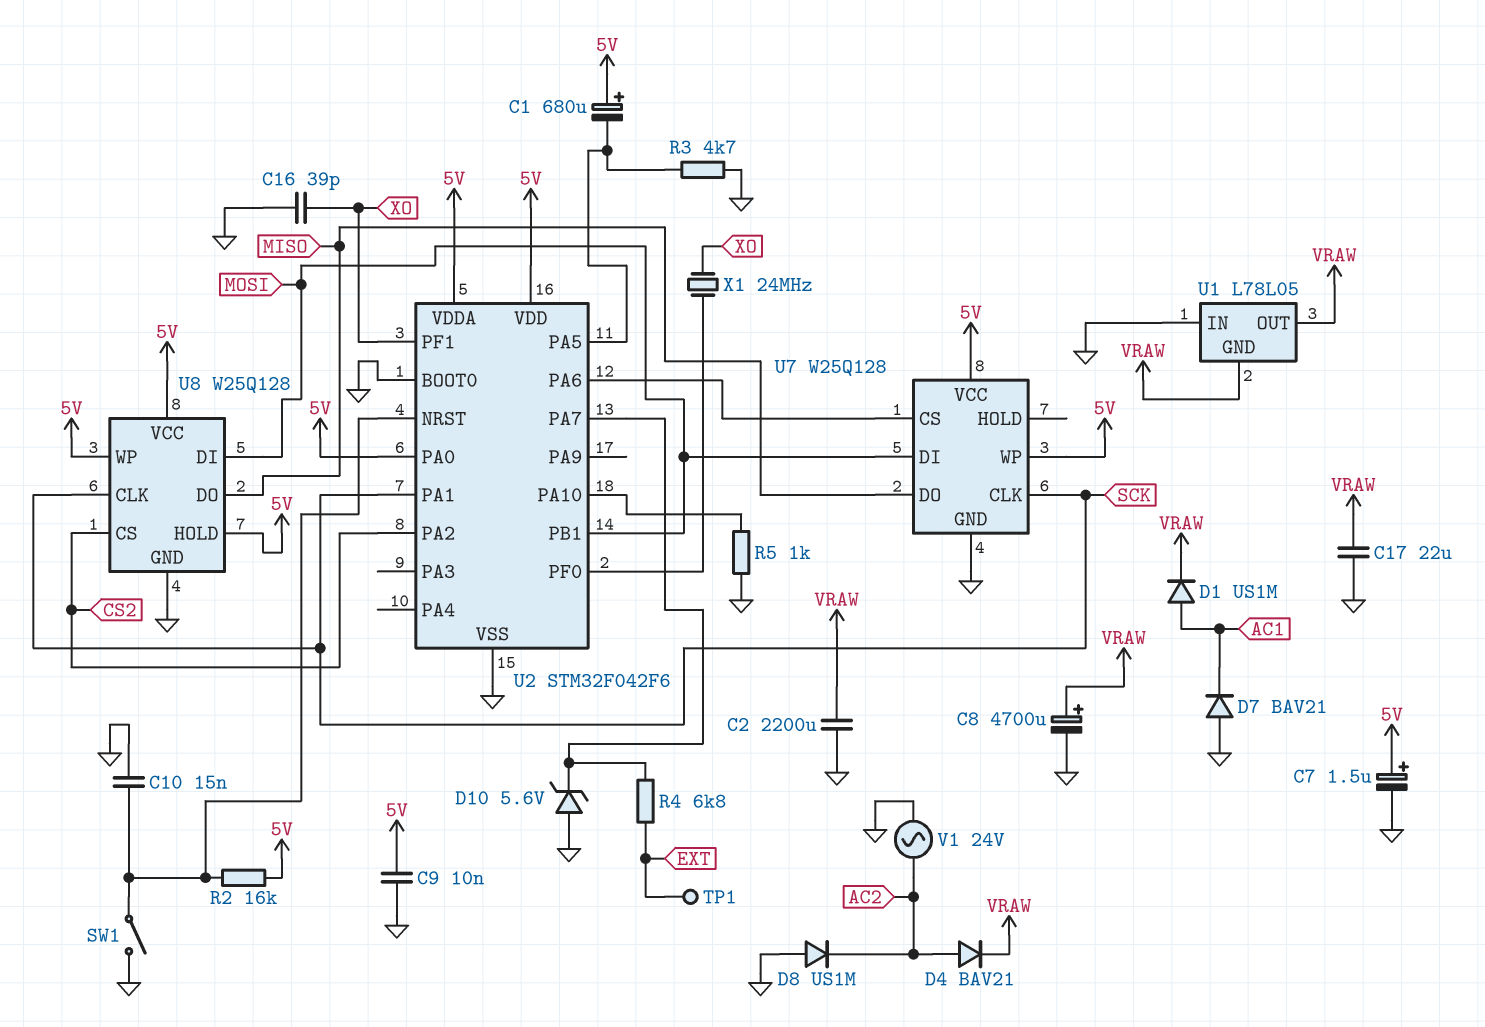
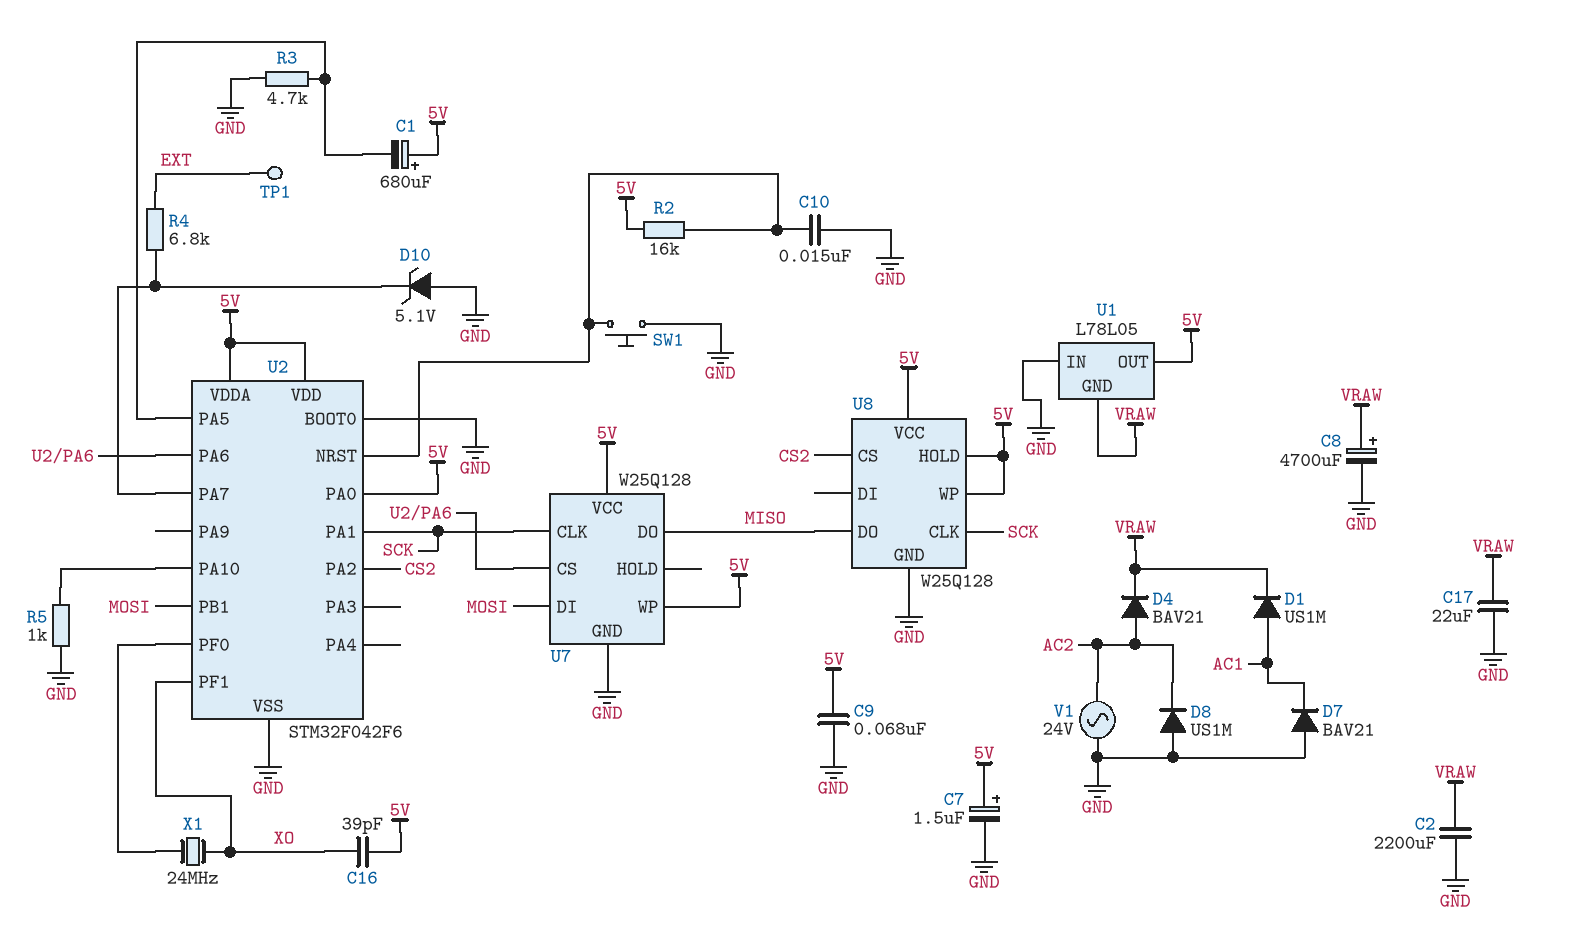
C9: 10nF (5V, GND) -> 68nF (5V, GND)
C16: 39pF (GND, XO) -> 39pF (5V, XO)
D10: zener 5.6V (A GND, K U2/PA7) -> zener 5.1V (A GND, K U2/PA7)
SW1: switch (GND, U2/NRST) -> button (GND, U2/NRST)
U1 pin OUT: VRAW -> 5V
U8 pin DI: MOSI -> none

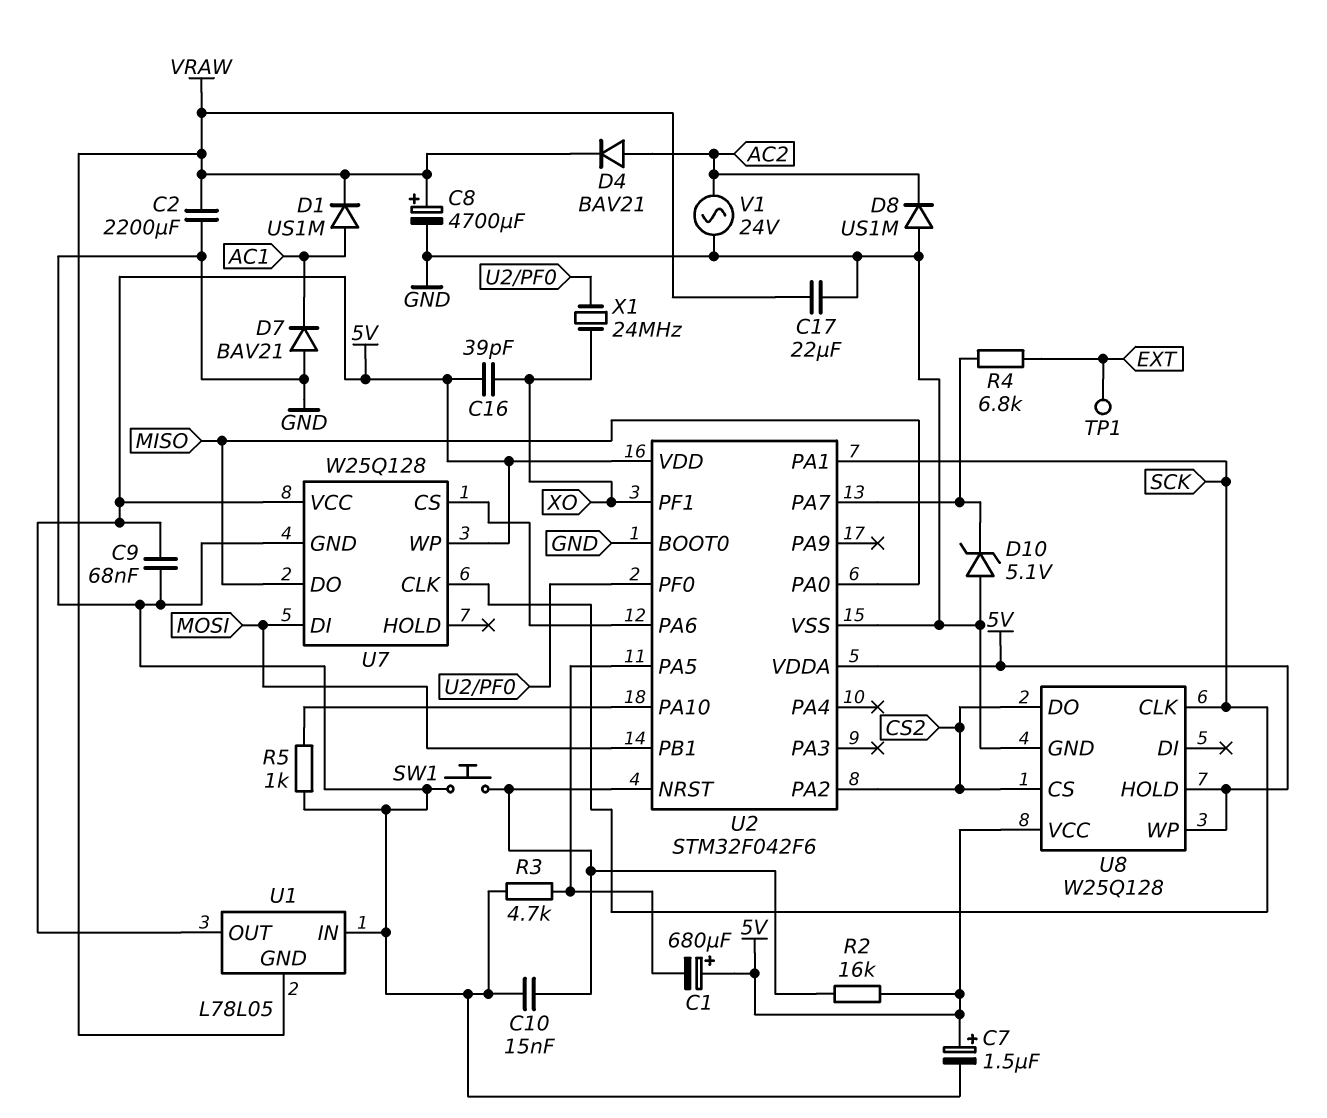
U2 pin PA0: 5V -> MISO
U8 pin DO: MISO -> CS2

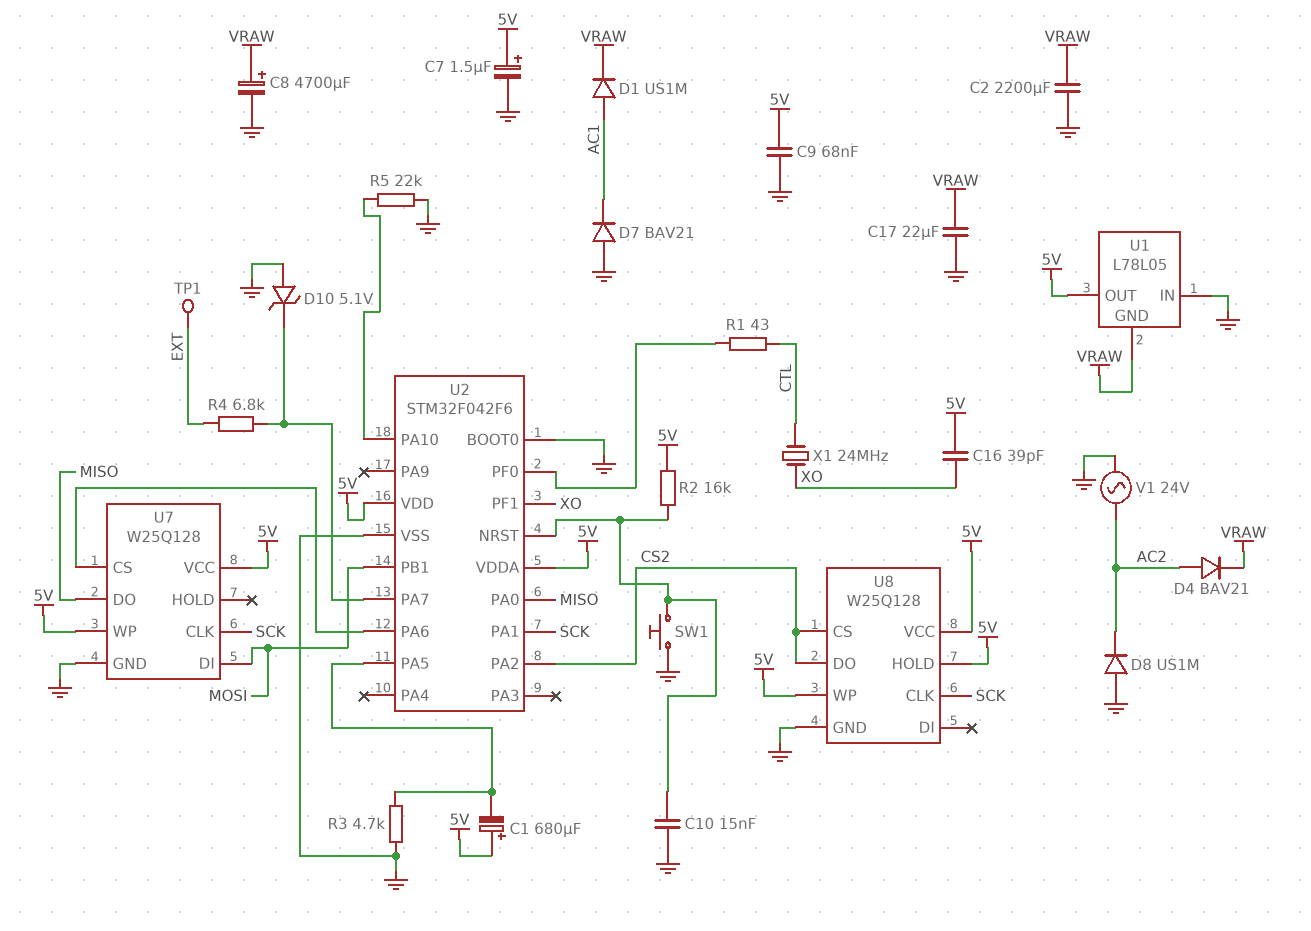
R1: none -> 43 (CTL, U2/PF0)
R5: 1k (GND, U2/PA10) -> 22k (GND, U2/PA10)
X1: 24MHz (U2/PF0, XO) -> 24MHz (CTL, XO)

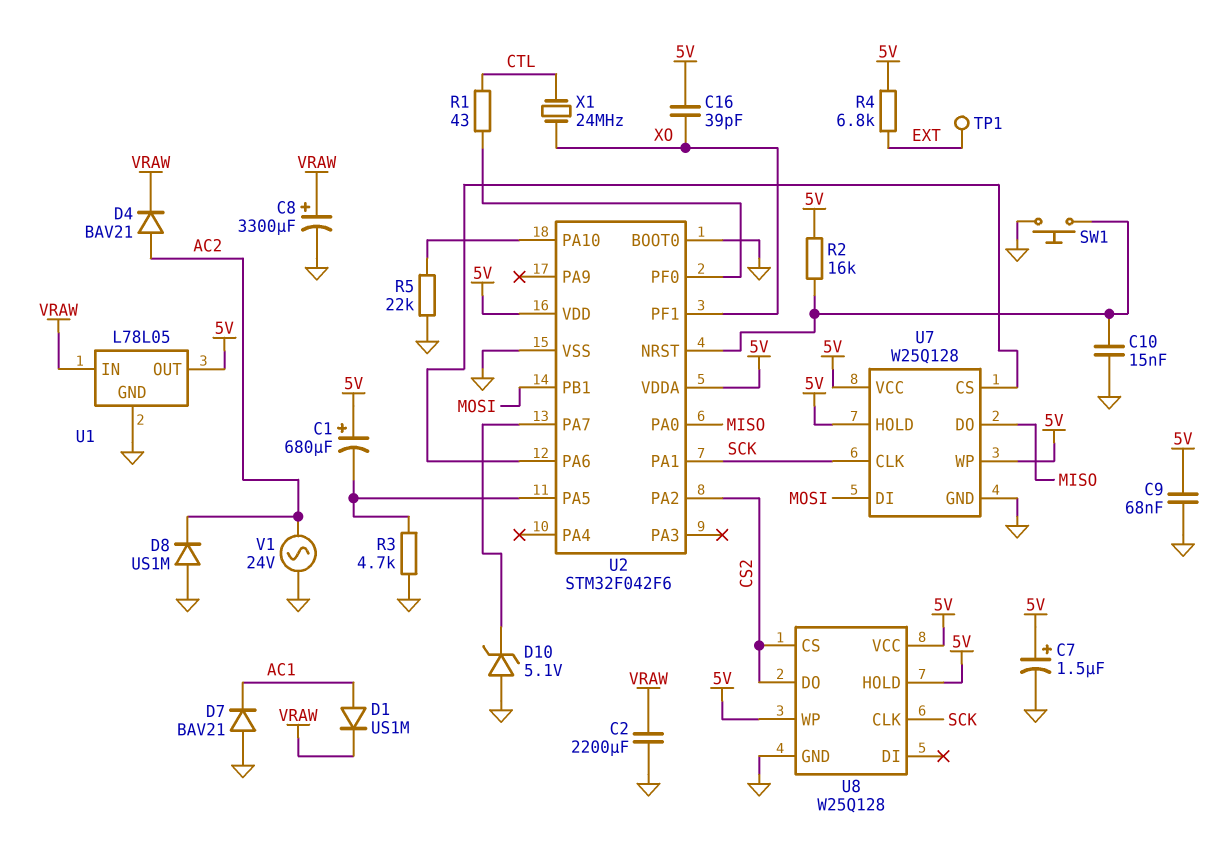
C8: 4700uF (plus VRAW, minus GND) -> 3300uF (plus VRAW, minus GND)
C17: 22uF (GND, VRAW) -> none
R4: 6.8k (EXT, U2/PA7) -> 6.8k (5V, EXT)
U1 pin GND: VRAW -> GND
U1 pin IN: GND -> VRAW
U7 pin HOLD: none -> 5V

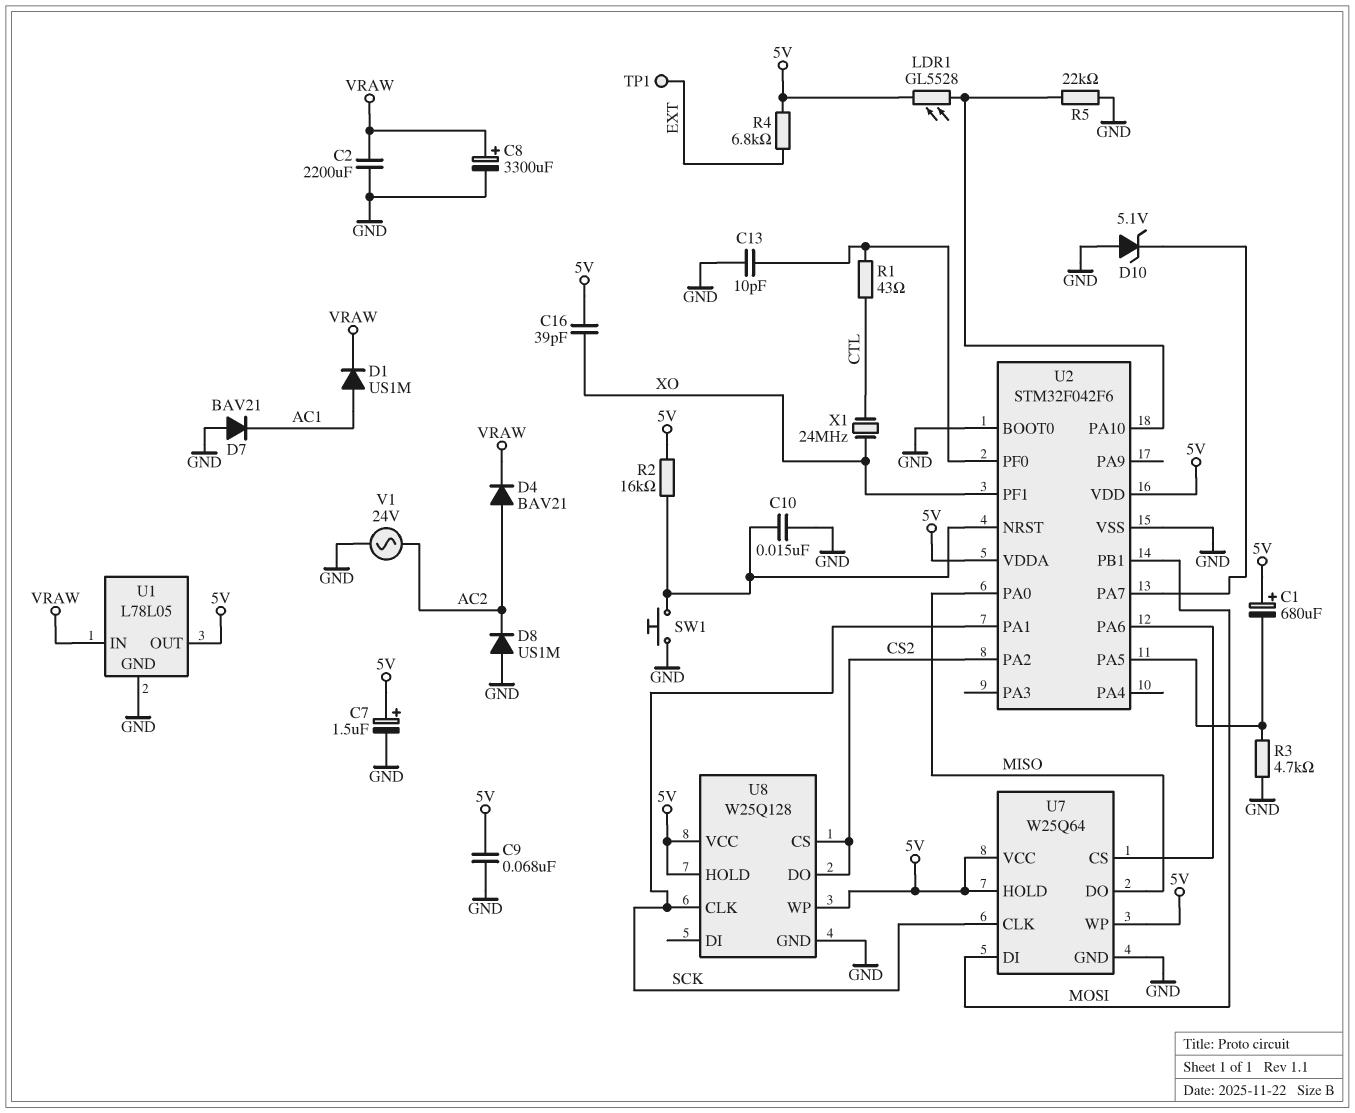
C13: none -> 10pF (GND, U2/PF0)
LDR1: none -> GL5528 (5V, U2/PA10)
U7: W25Q128 -> W25Q64

